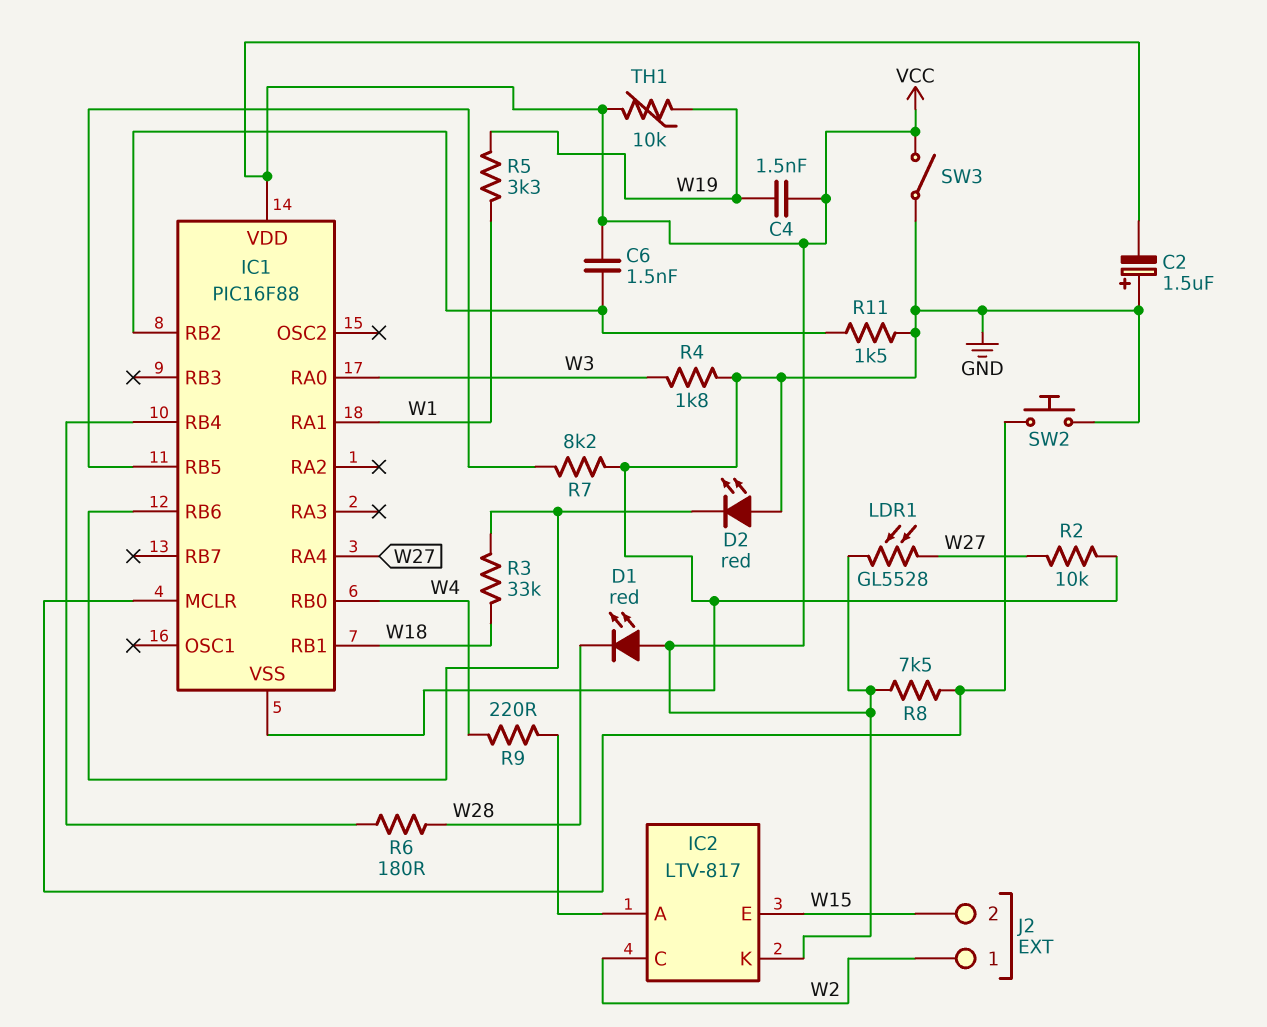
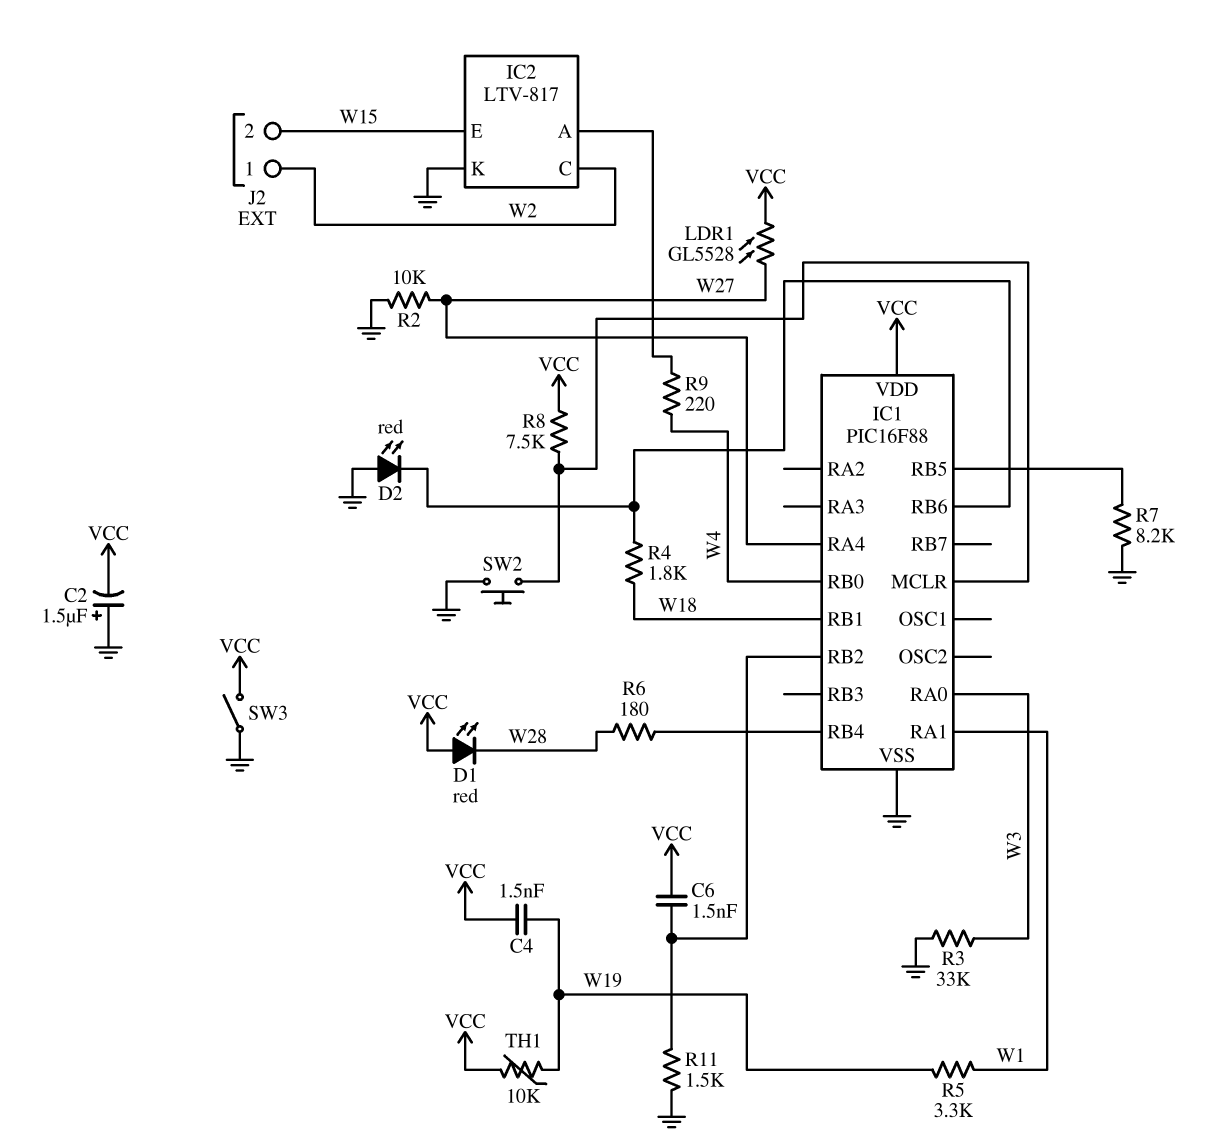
IC2 pin K: VCC -> GND
R3: 33k (IC1/RB6, W18) -> 33k (GND, W3)
R4: 1.8k (GND, W3) -> 1.8k (IC1/RB6, W18)

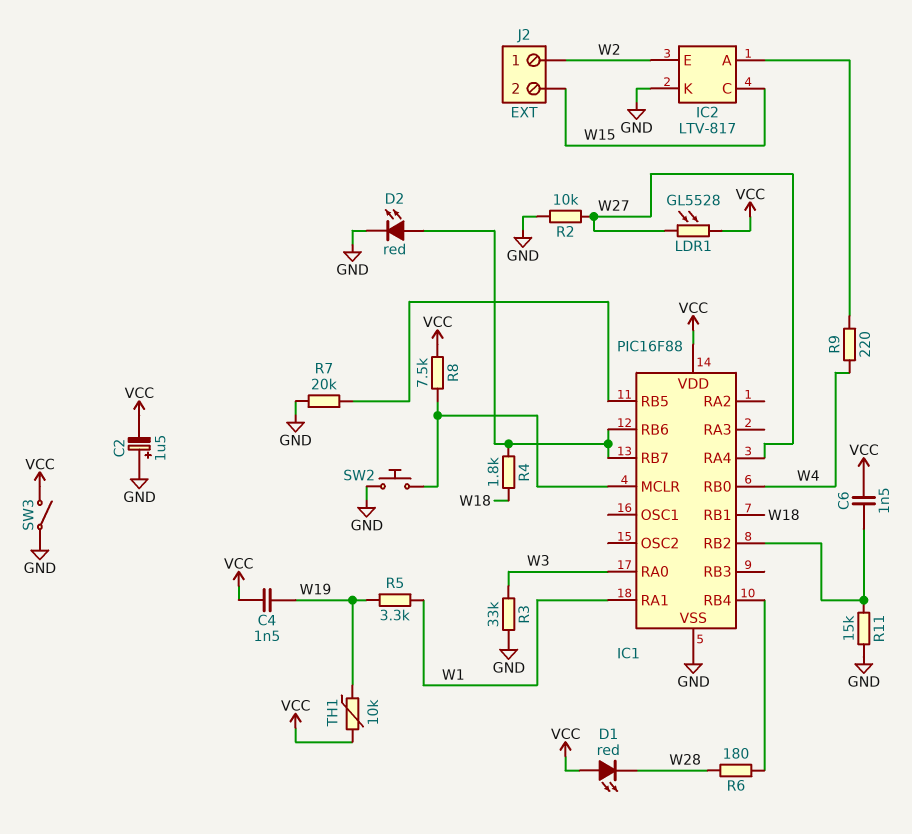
D2: LED red (A GND, K IC1/RB6) -> LED red (A IC1/RB6, K GND)
IC1 pin RB7: none -> IC1/RB6
IC2 pin C: W2 -> W15
IC2 pin E: W15 -> W2
R7: 8.2k (GND, IC1/RB5) -> 20k (GND, IC1/RB5)
R11: 1.5k (GND, IC1/RB2) -> 15k (GND, IC1/RB2)

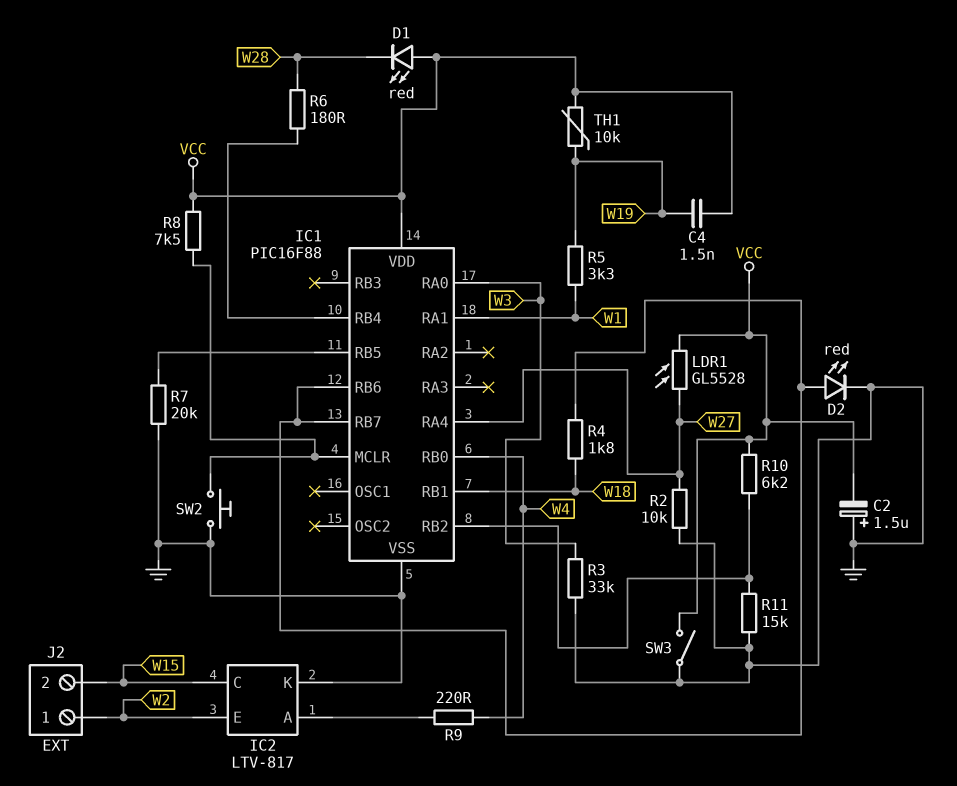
C6: 1.5nF (IC1/RB2, VCC) -> none
R10: none -> 6.2k (IC1/RB2, VCC)

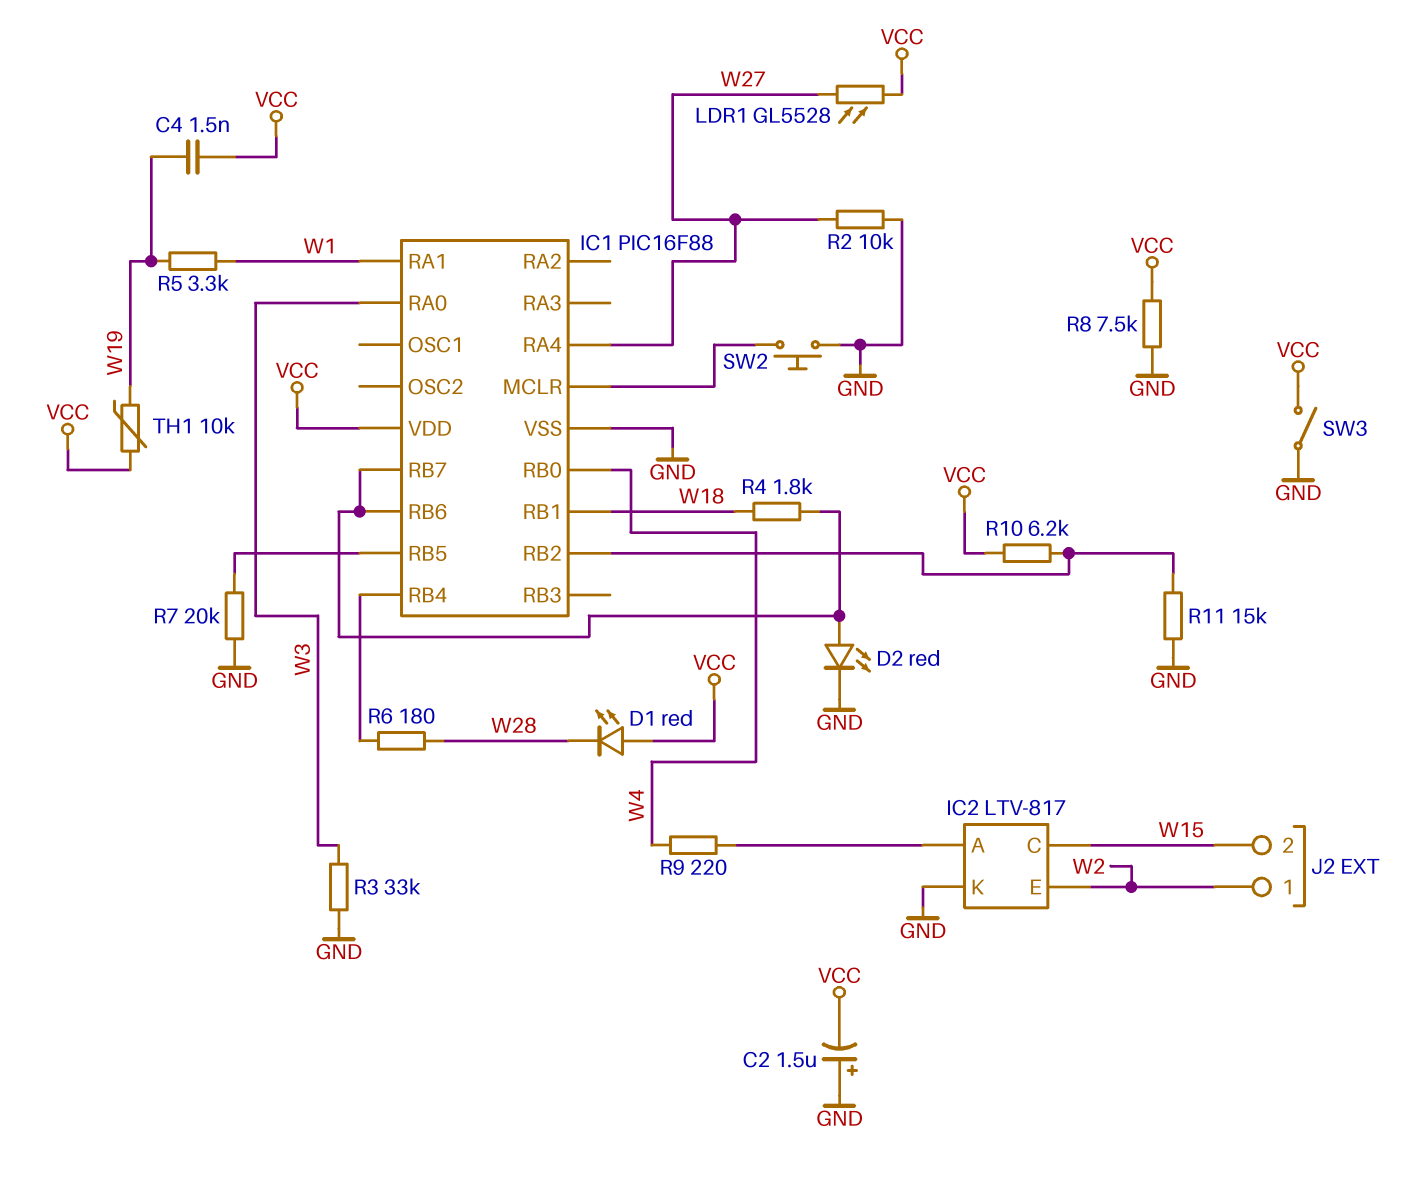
R8: 7.5k (IC1/MCLR, VCC) -> 7.5k (GND, VCC)

